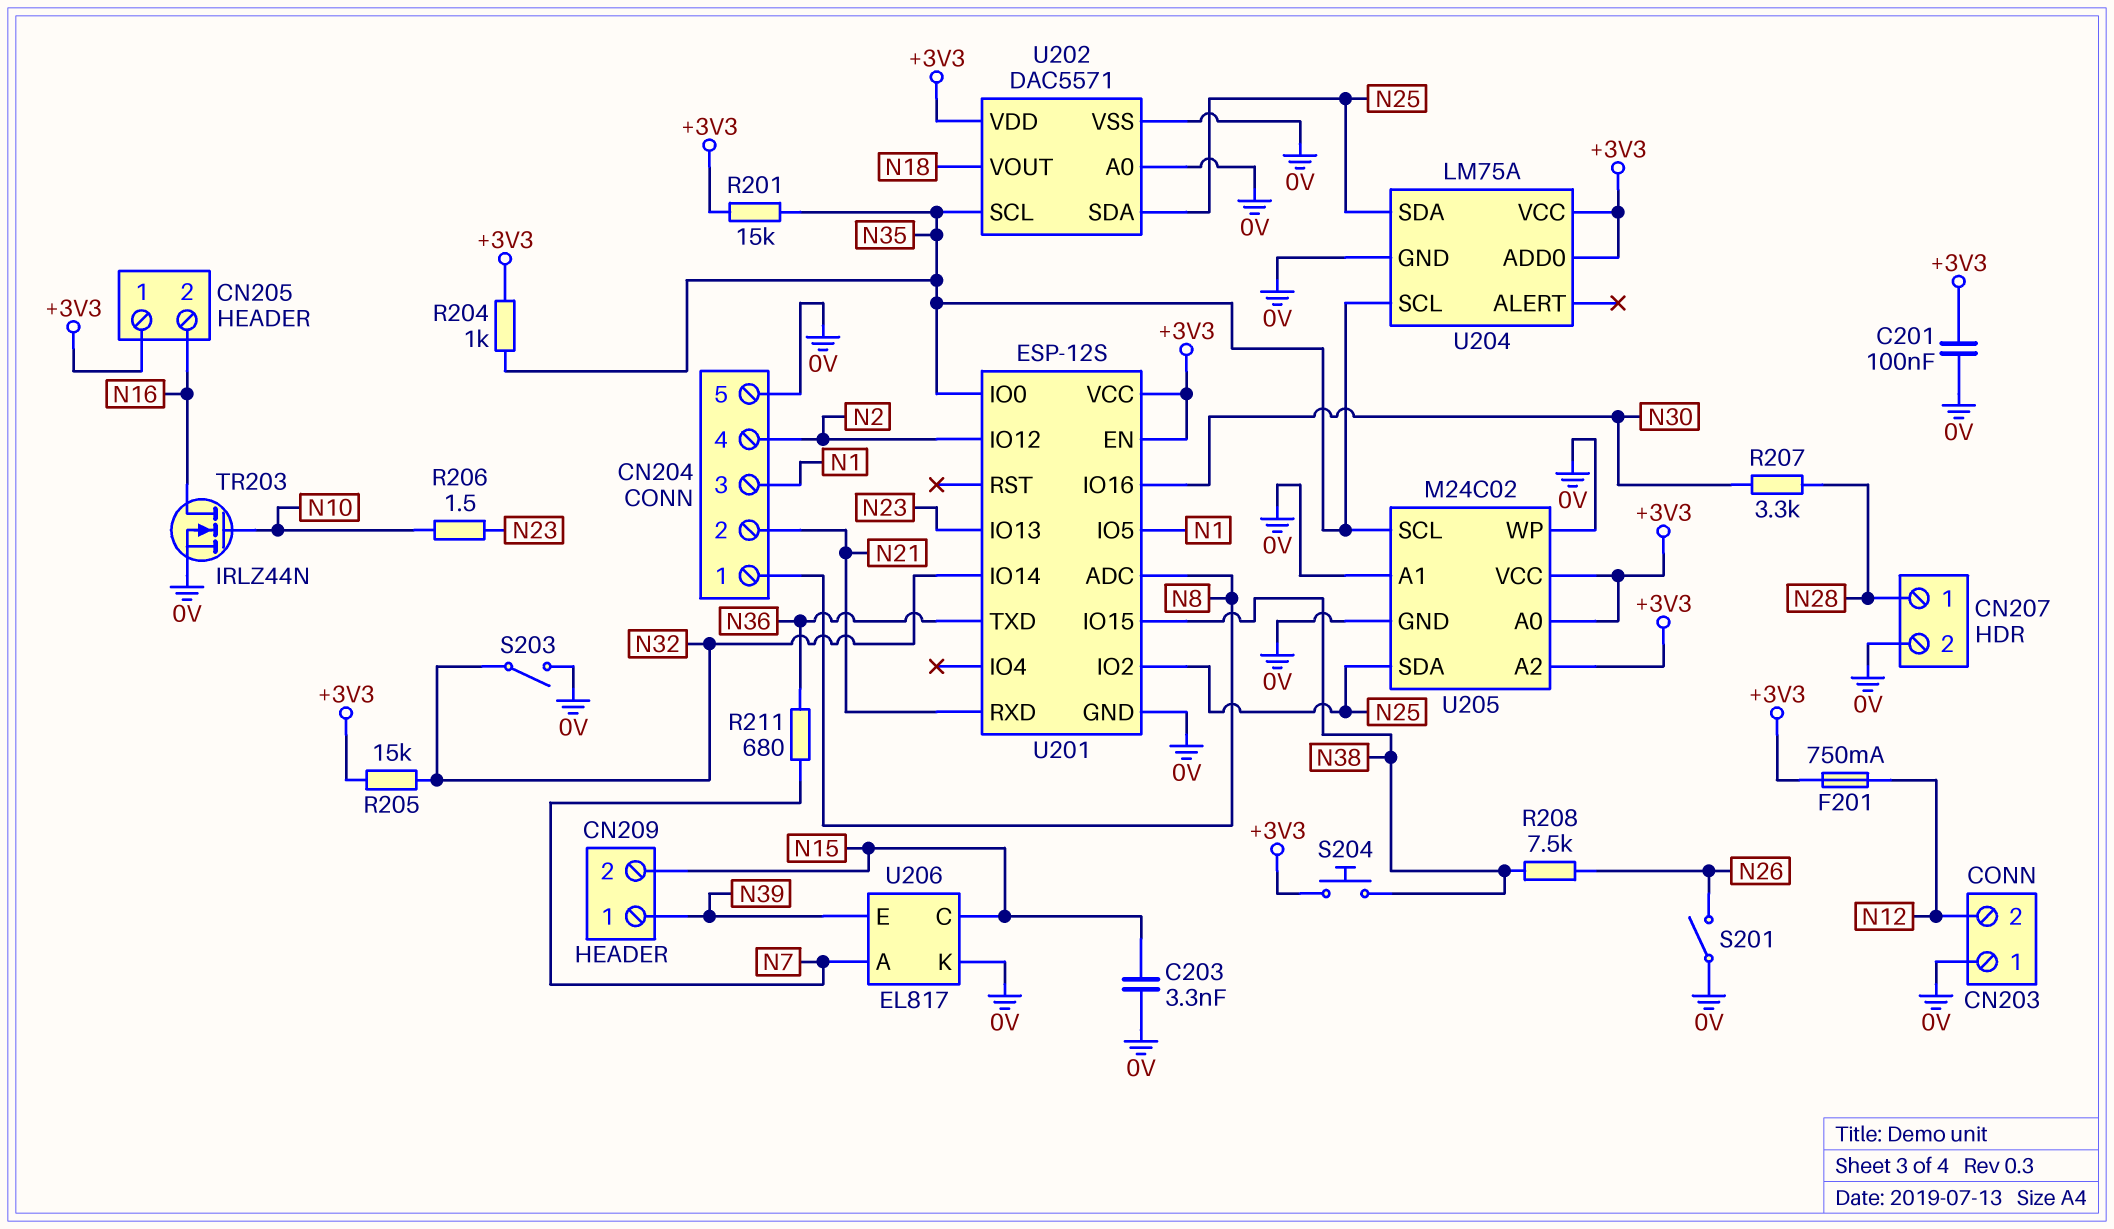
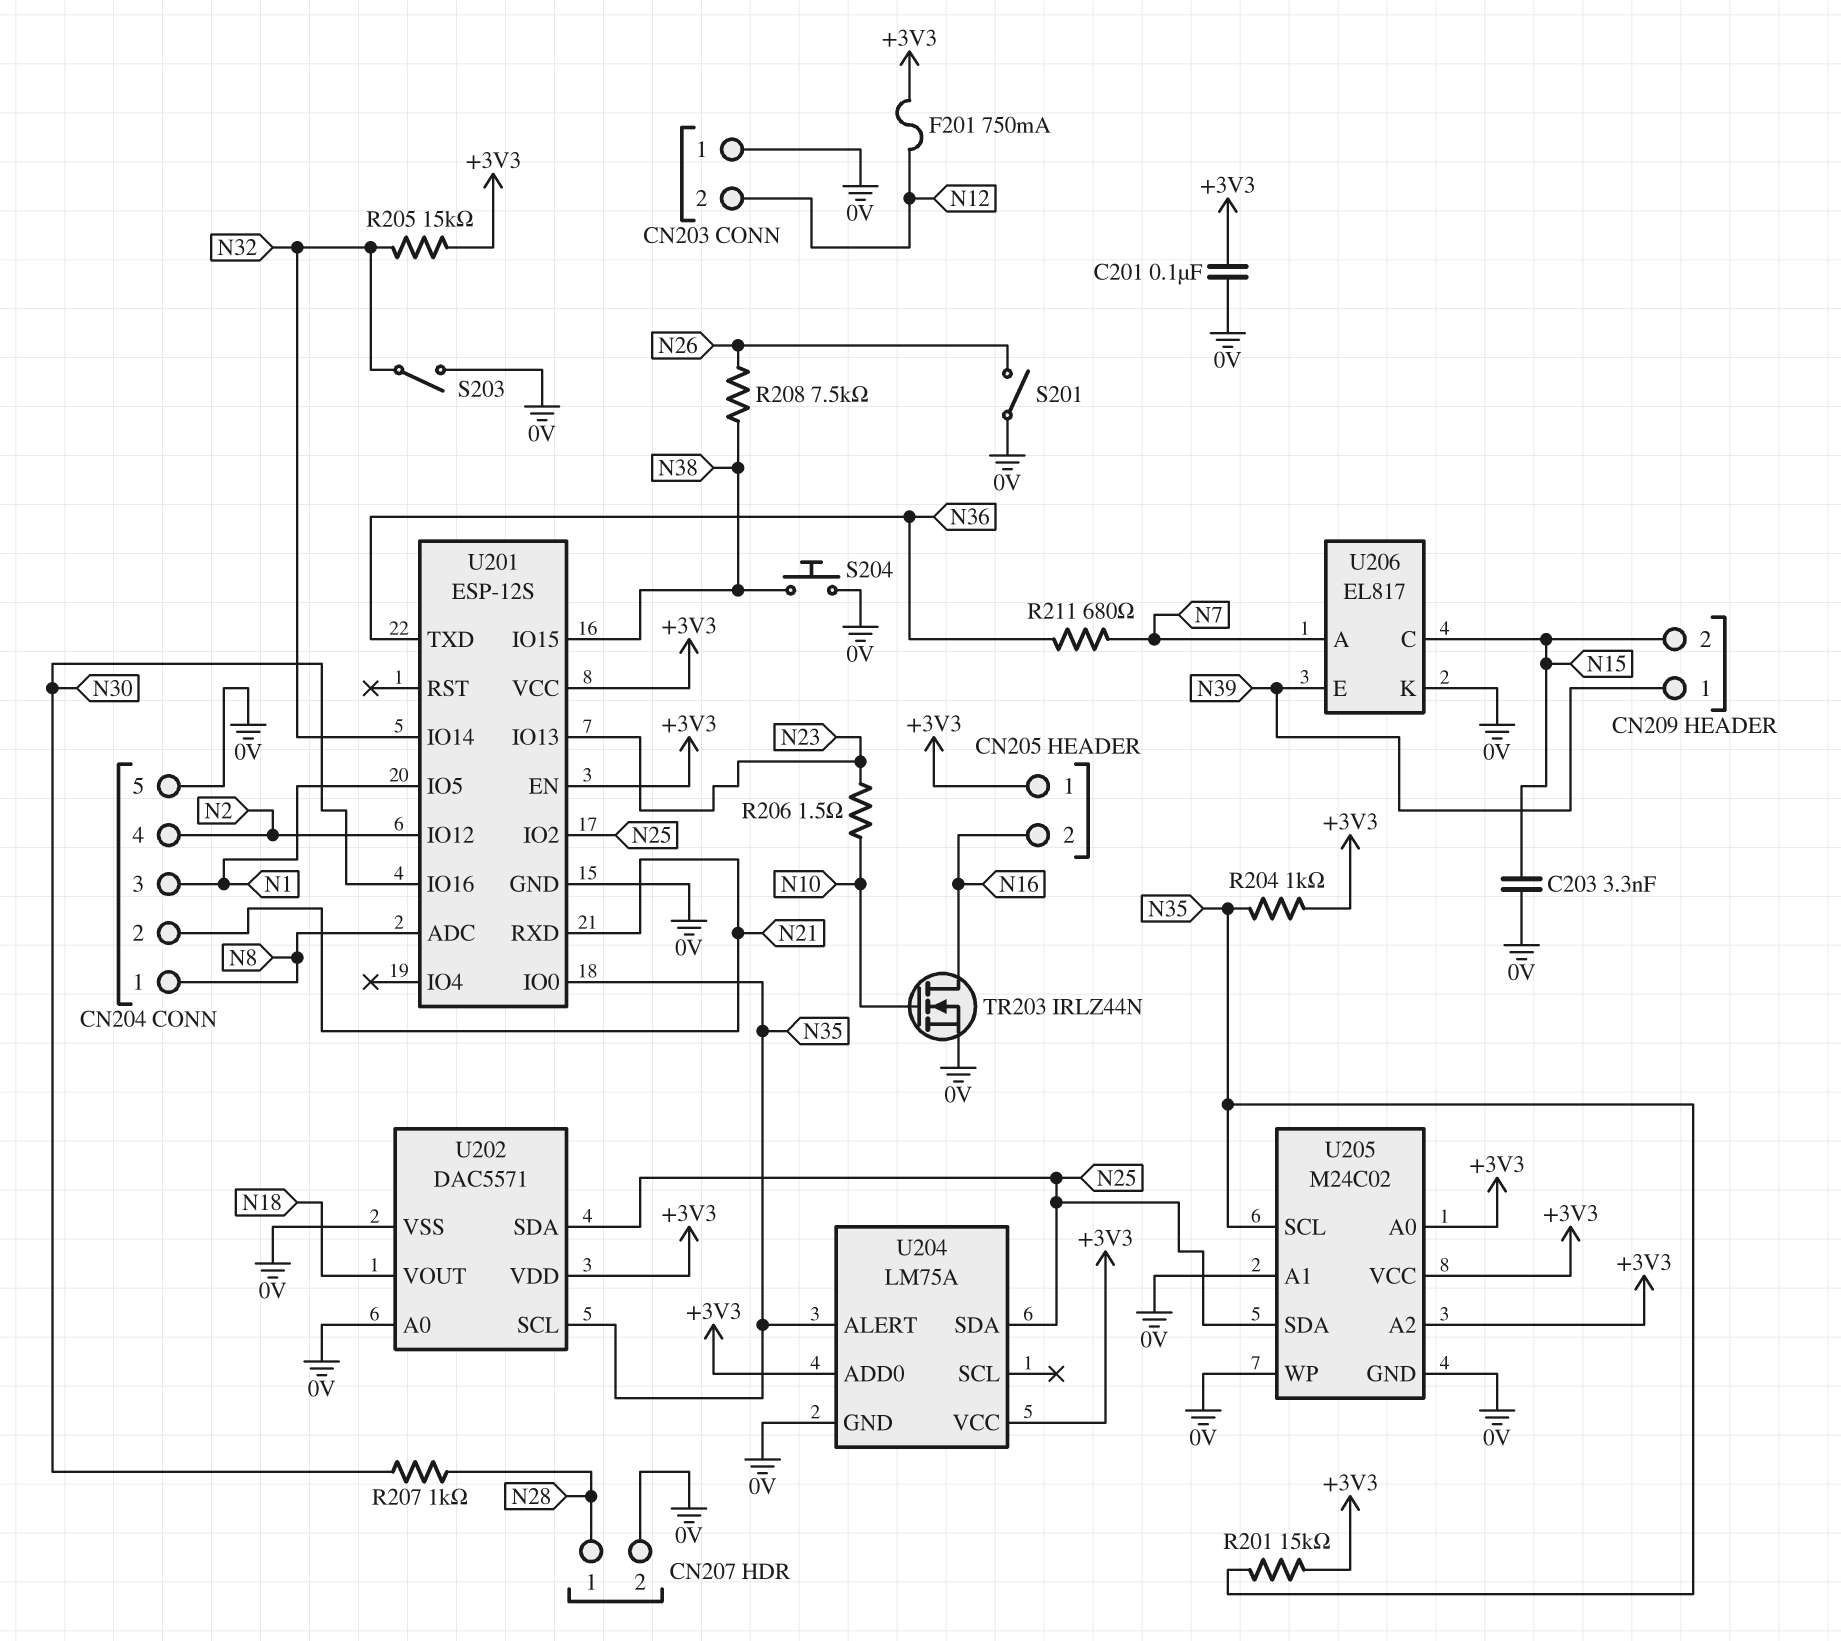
R207: 3.3k (N28, N30) -> 1k (N28, N30)
S204: button (+3V3, N38) -> button (0V, N38)
U204 pin ALERT: none -> N35
U204 pin SCL: N35 -> none

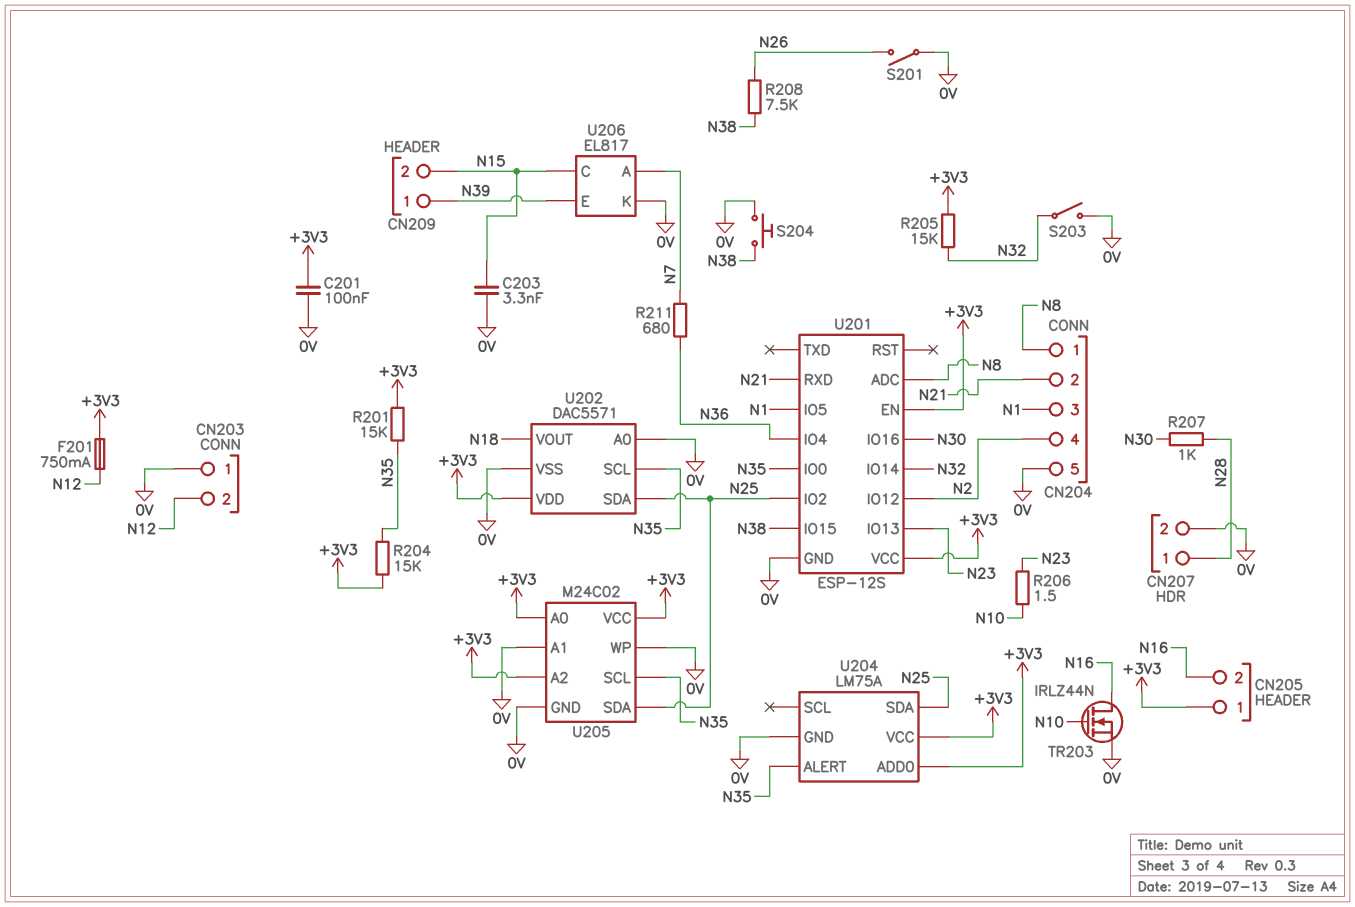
R204: 1k (+3V3, N35) -> 15k (+3V3, N35)
U201 pin IO4: none -> N36
U201 pin TXD: N36 -> none

